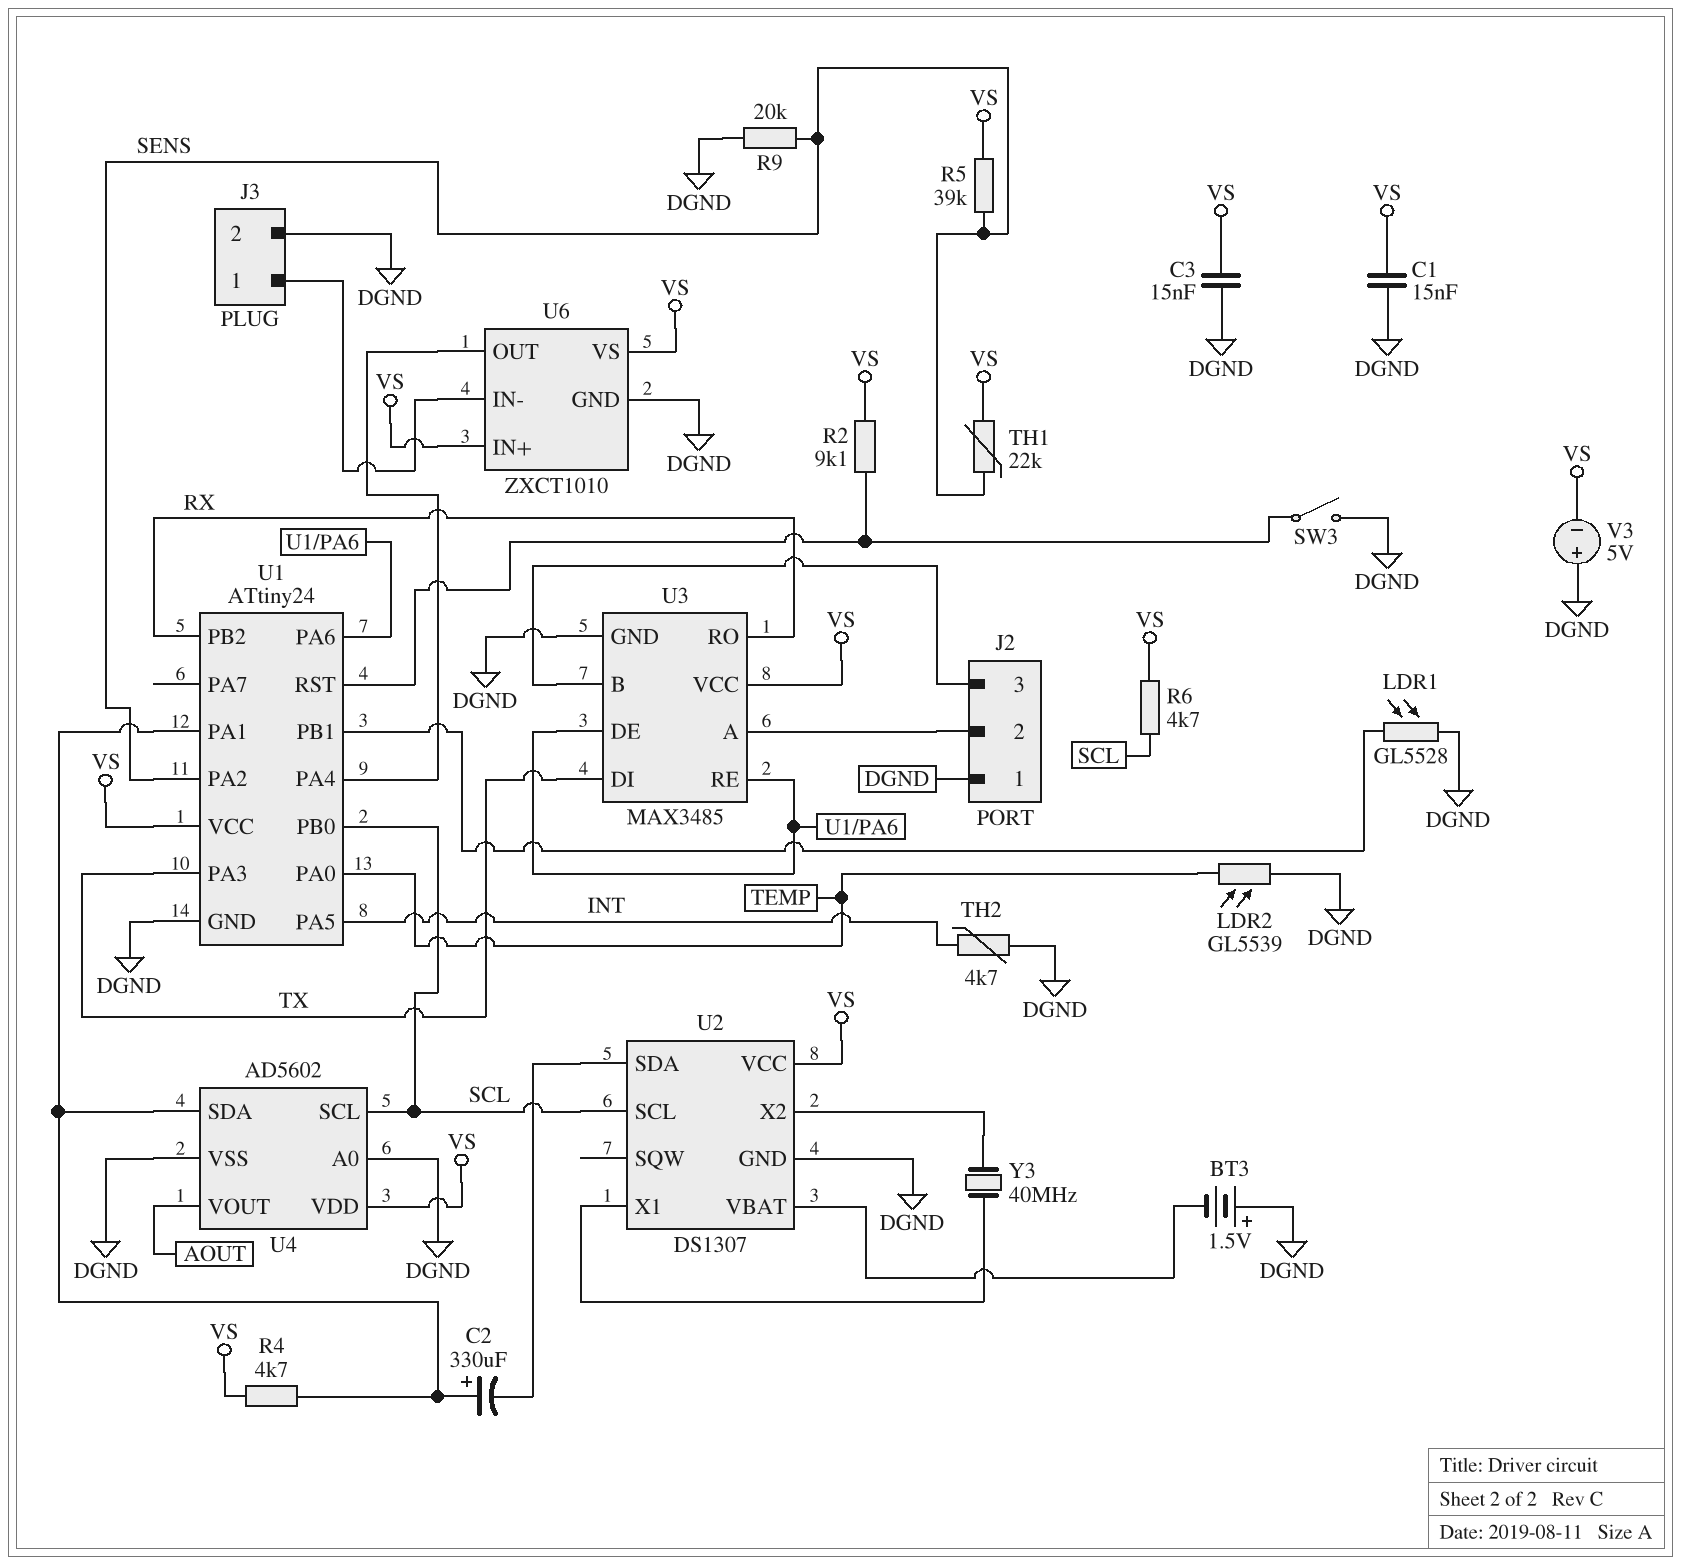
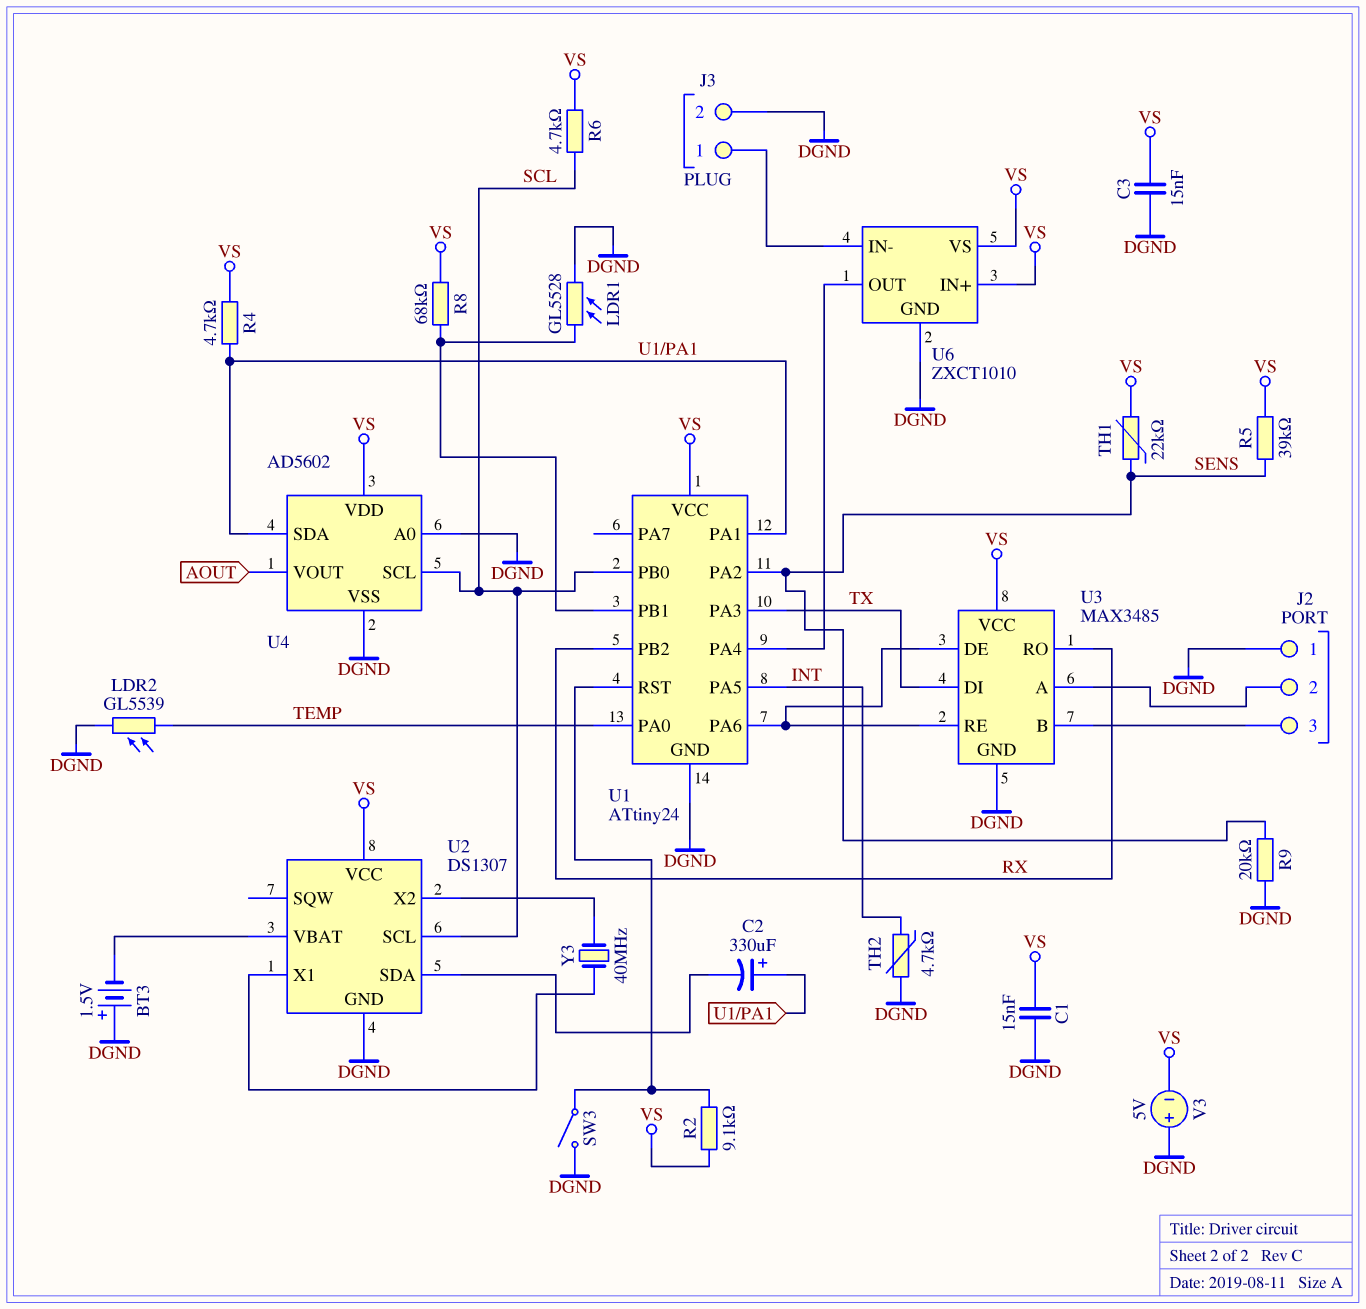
R8: none -> 68k (U1/PB1, VS)

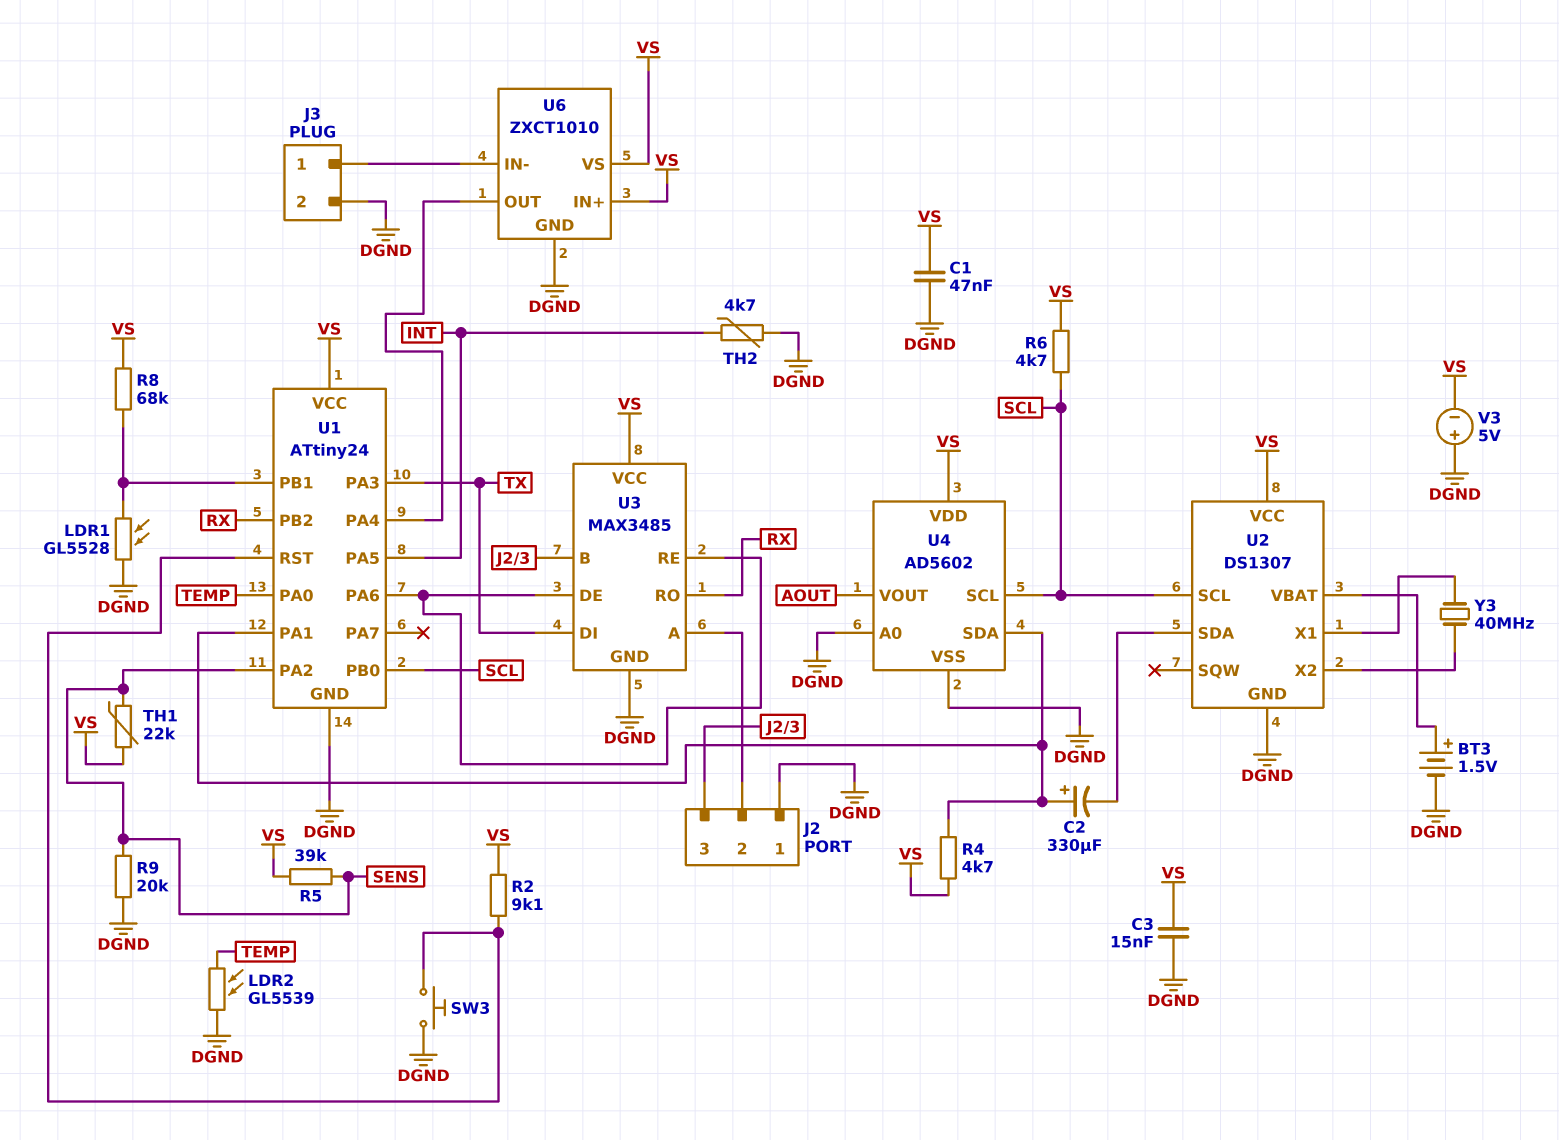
BT3: 1.5V (plus DGND, minus U2/VBAT) -> 1.5V (plus U2/VBAT, minus DGND)
C1: 15nF (DGND, VS) -> 47nF (DGND, VS)
SW3: switch (DGND, U1/RST) -> button (DGND, U1/RST)

